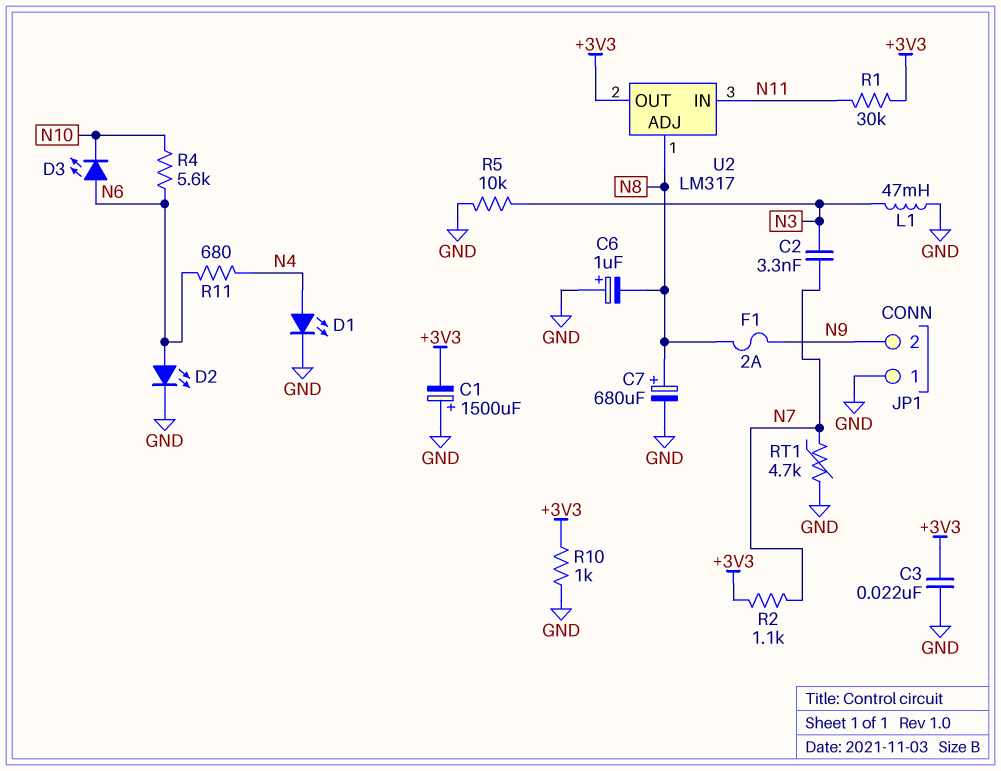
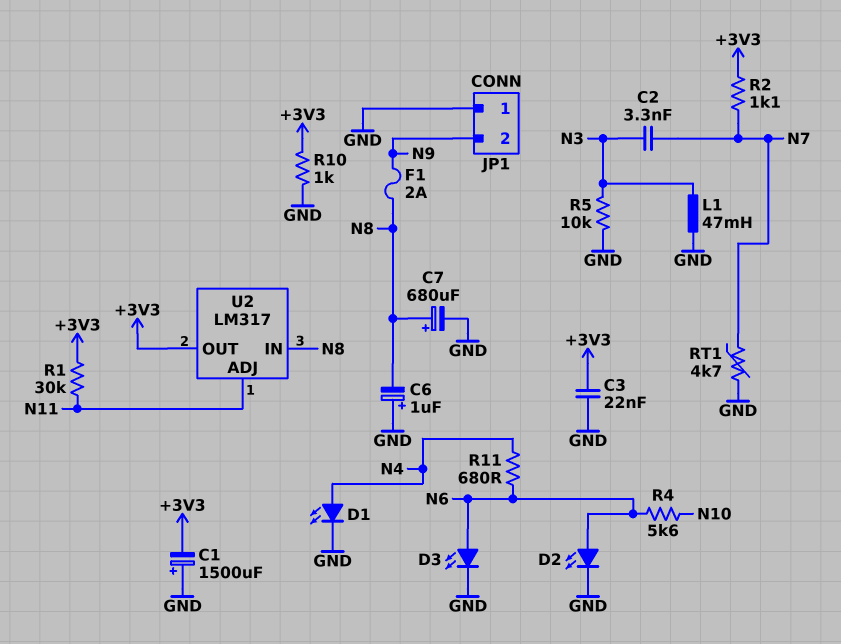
D3: LED (A N6, K N10) -> LED (A N6, K GND)
U2 pin ADJ: N8 -> N11
U2 pin IN: N11 -> N8

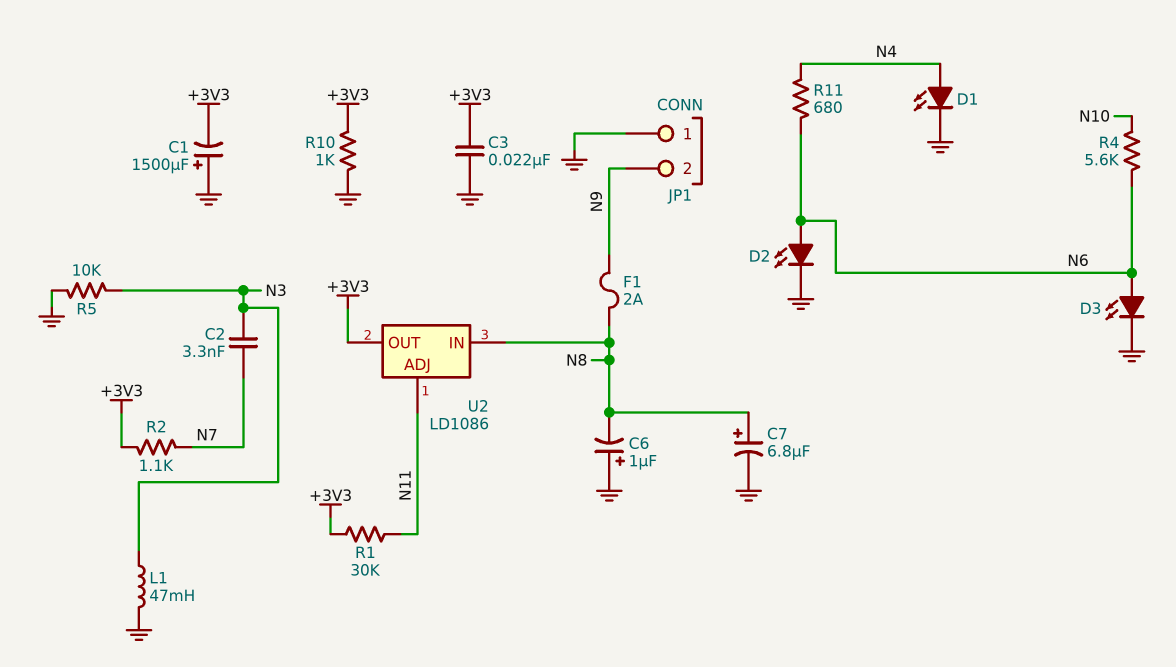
C7: 680uF (plus N8, minus GND) -> 6.8uF (plus N8, minus GND)
RT1: 4.7k (GND, N7) -> none
U2: LM317 -> LD1086

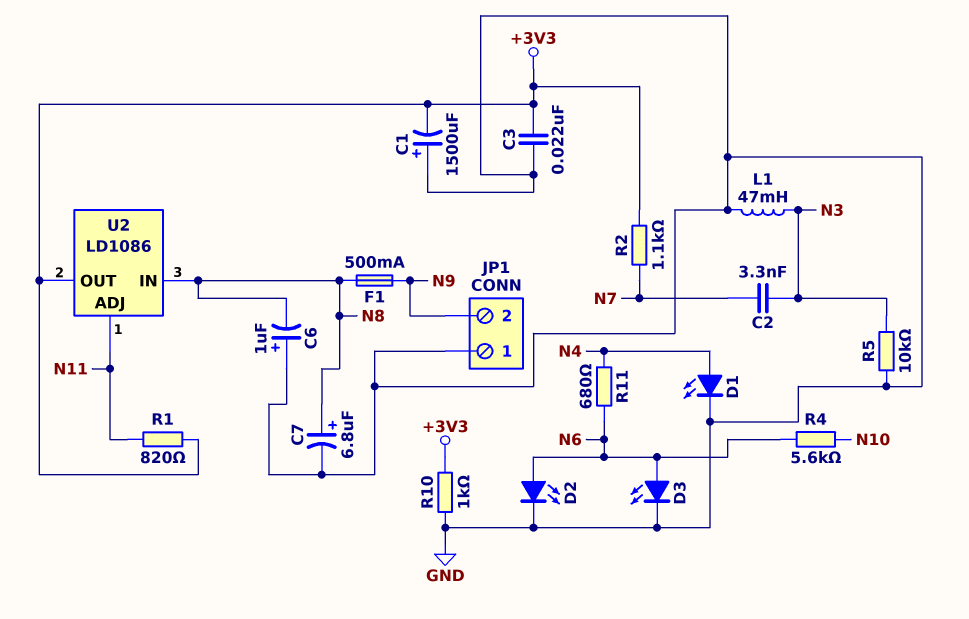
F1: 2A (N8, N9) -> 500mA (N8, N9)
R1: 30k (+3V3, N11) -> 820 (+3V3, N11)

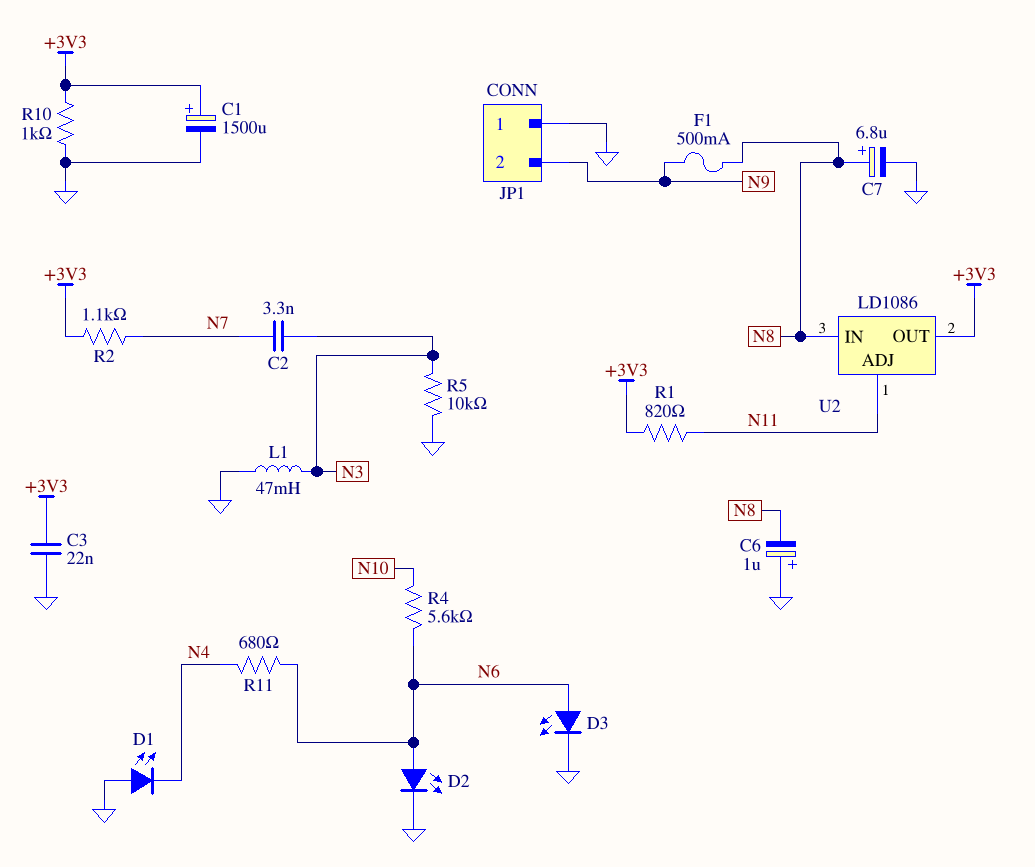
C1: 1500uF (plus GND, minus +3V3) -> 1500uF (plus +3V3, minus GND)
D1: LED (A N4, K GND) -> LED (A GND, K N4)

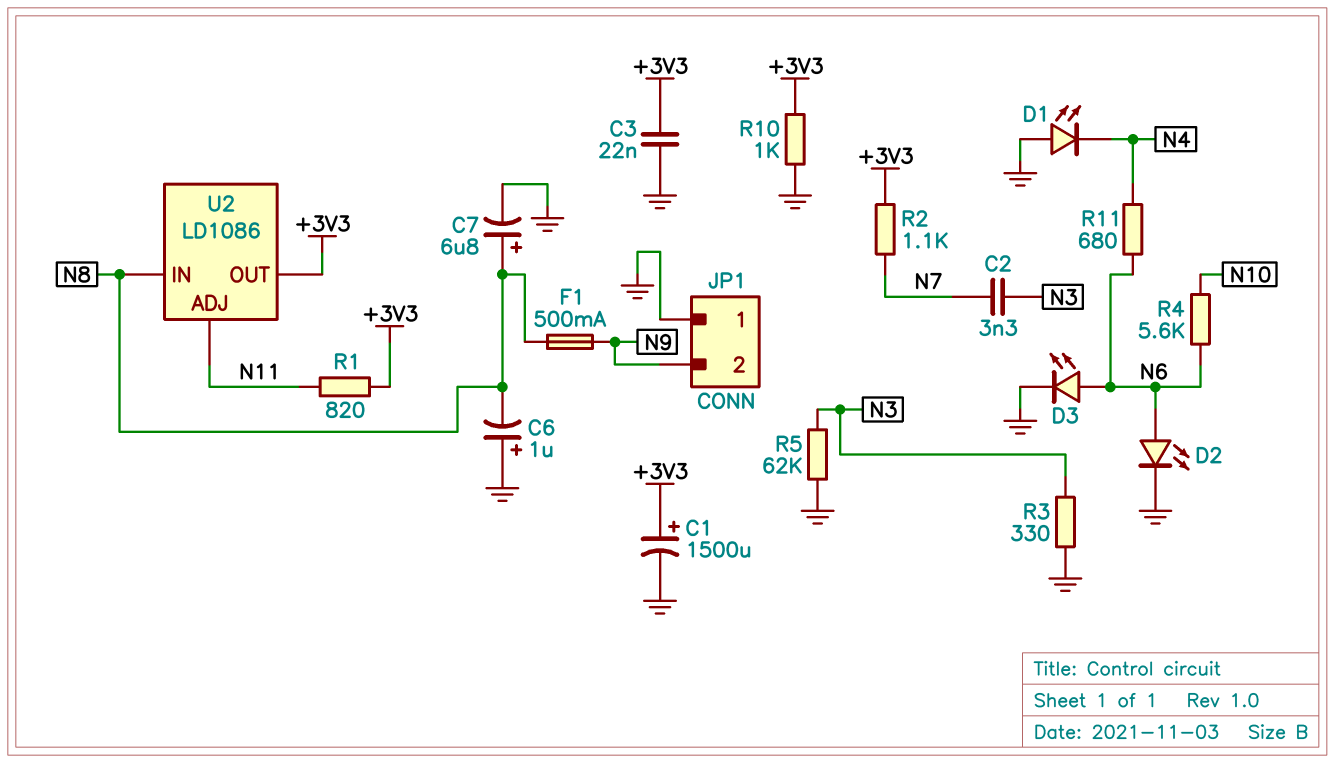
L1: 47mH (GND, N3) -> none
R3: none -> 330 (GND, N3)
R5: 10k (GND, N3) -> 62k (GND, N3)

